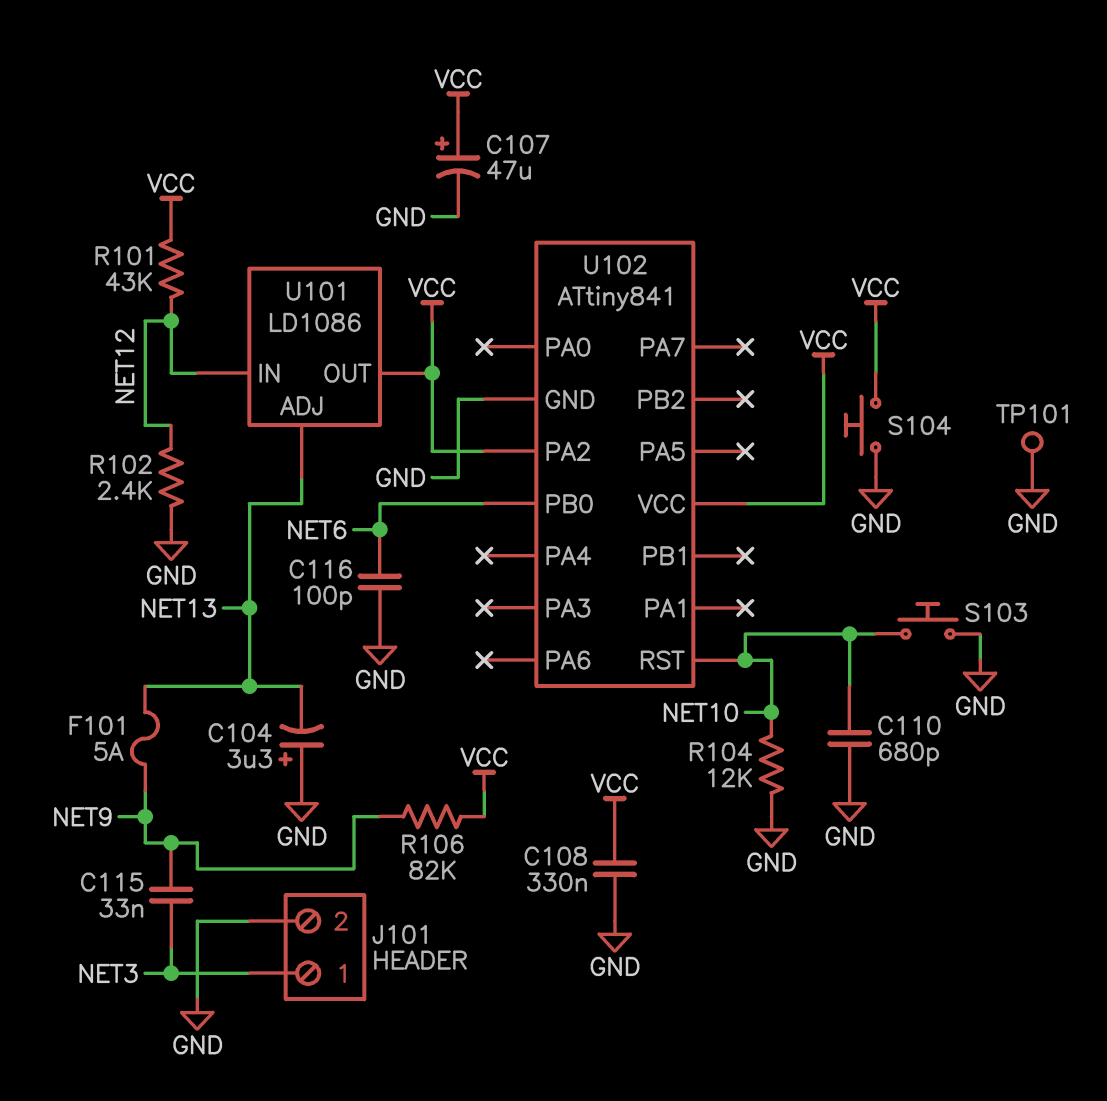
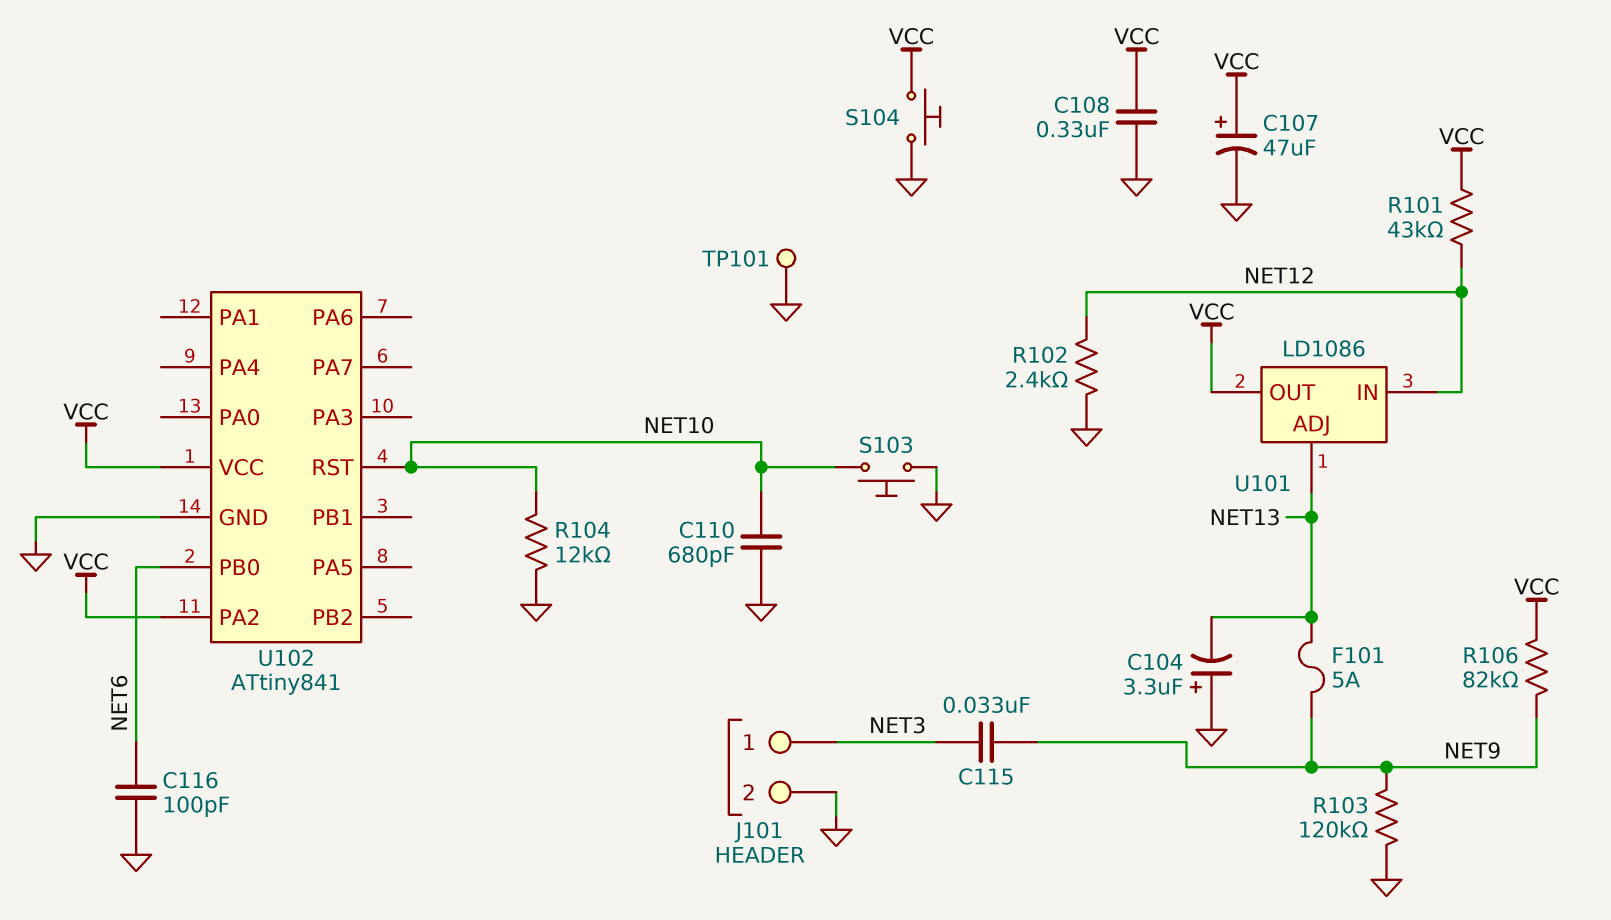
R103: none -> 120k (GND, NET9)

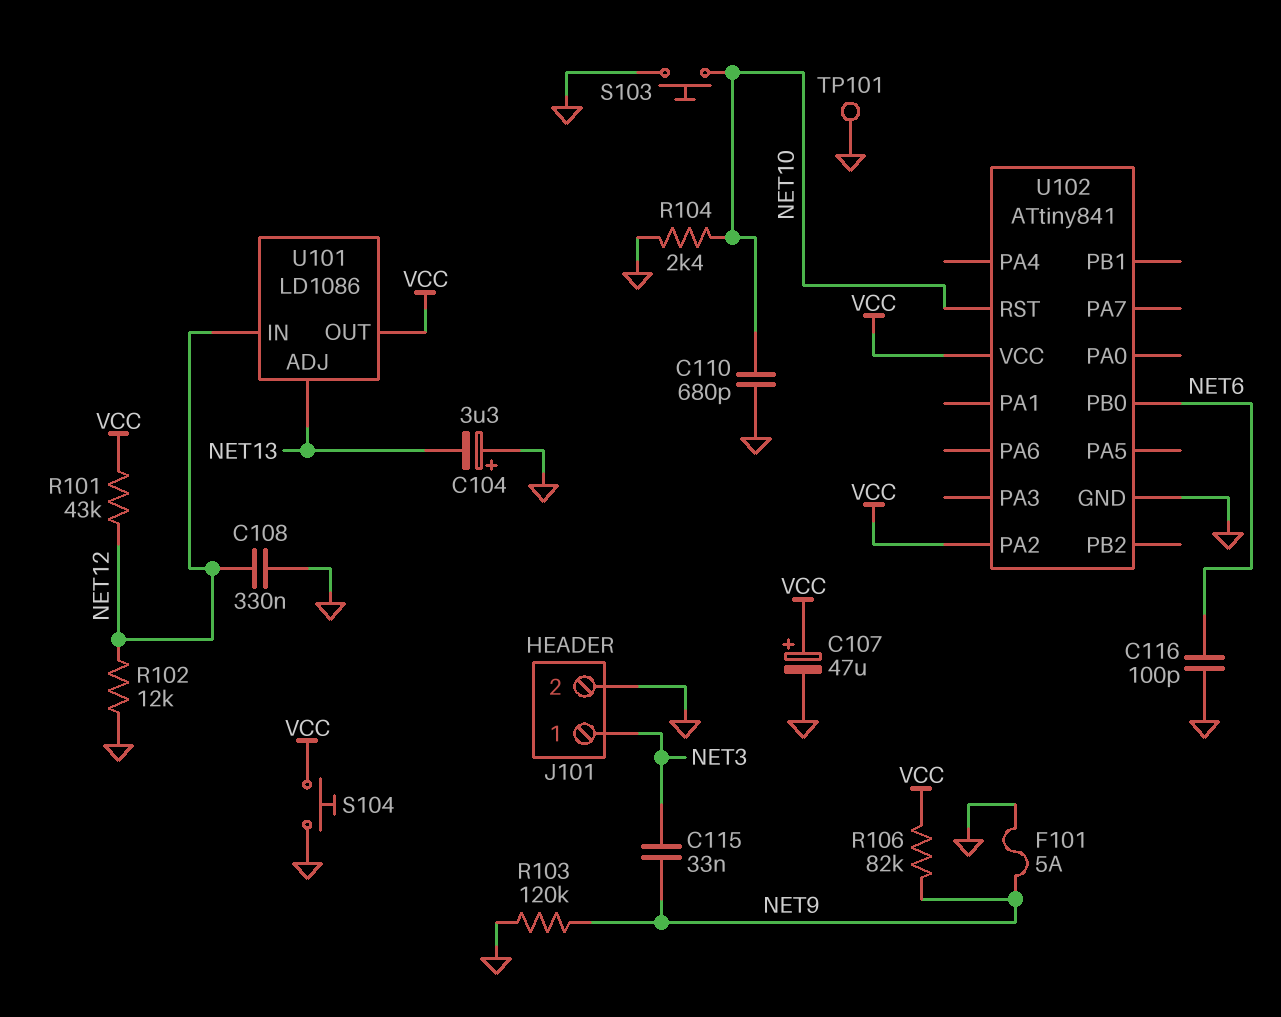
C108: 330nF (GND, VCC) -> 330nF (GND, NET12)
F101: 5A (NET9, NET13) -> 5A (GND, NET9)
R102: 2.4k (GND, NET12) -> 12k (GND, NET12)
R104: 12k (GND, NET10) -> 2.4k (GND, NET10)

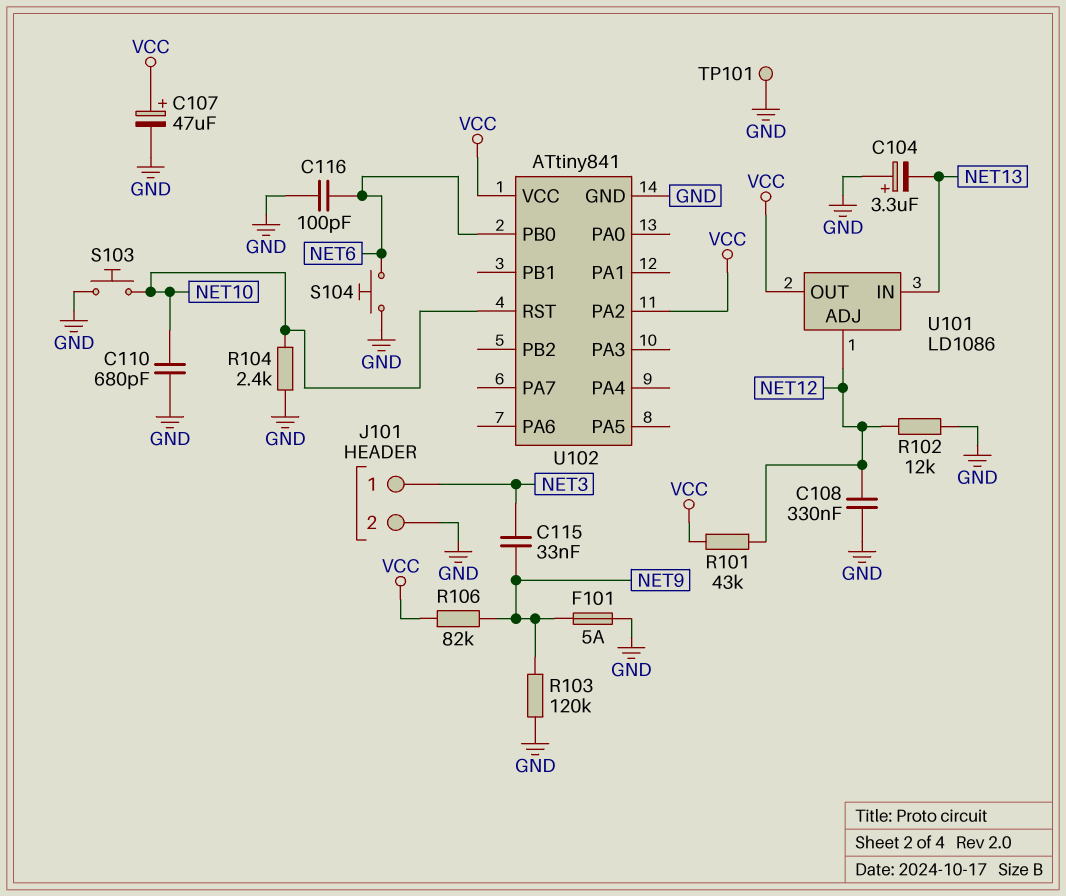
S104: button (GND, VCC) -> button (GND, NET6)
U101 pin ADJ: NET13 -> NET12
U101 pin IN: NET12 -> NET13

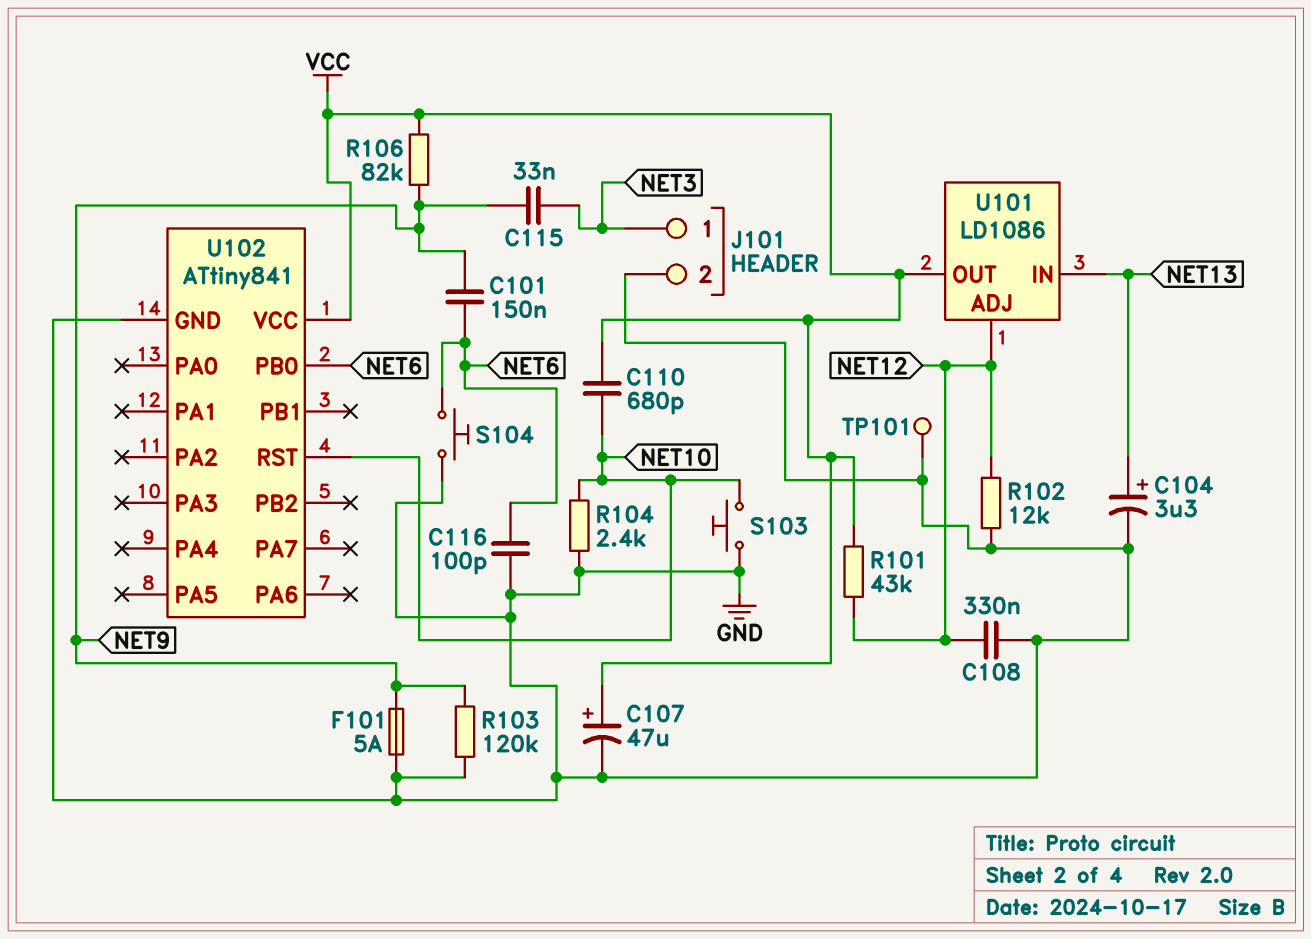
C101: none -> 150nF (NET6, NET9)
C104: 3.3uF (plus GND, minus NET13) -> 3.3uF (plus NET13, minus GND)
C110: 680pF (GND, NET10) -> 680pF (NET10, VCC)
U102 pin PA2: VCC -> none

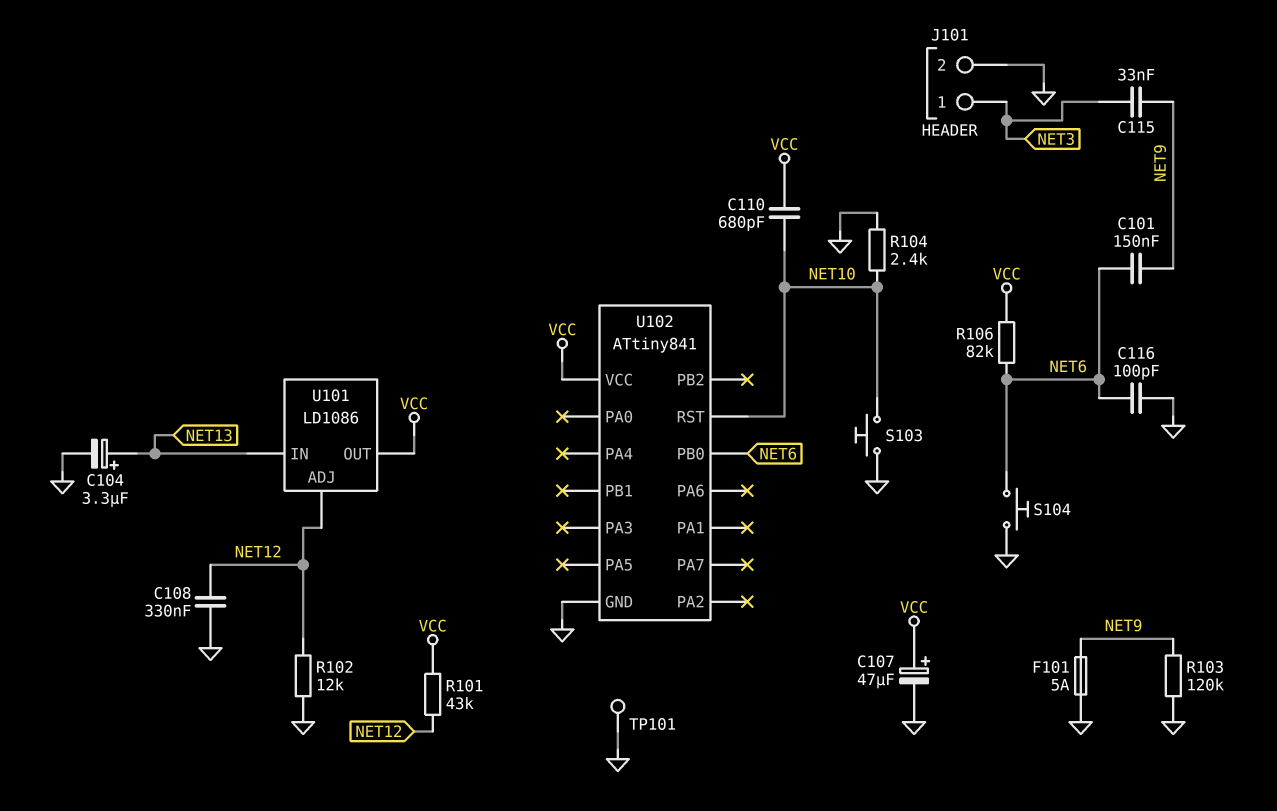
R106: 82k (NET9, VCC) -> 82k (NET6, VCC)

